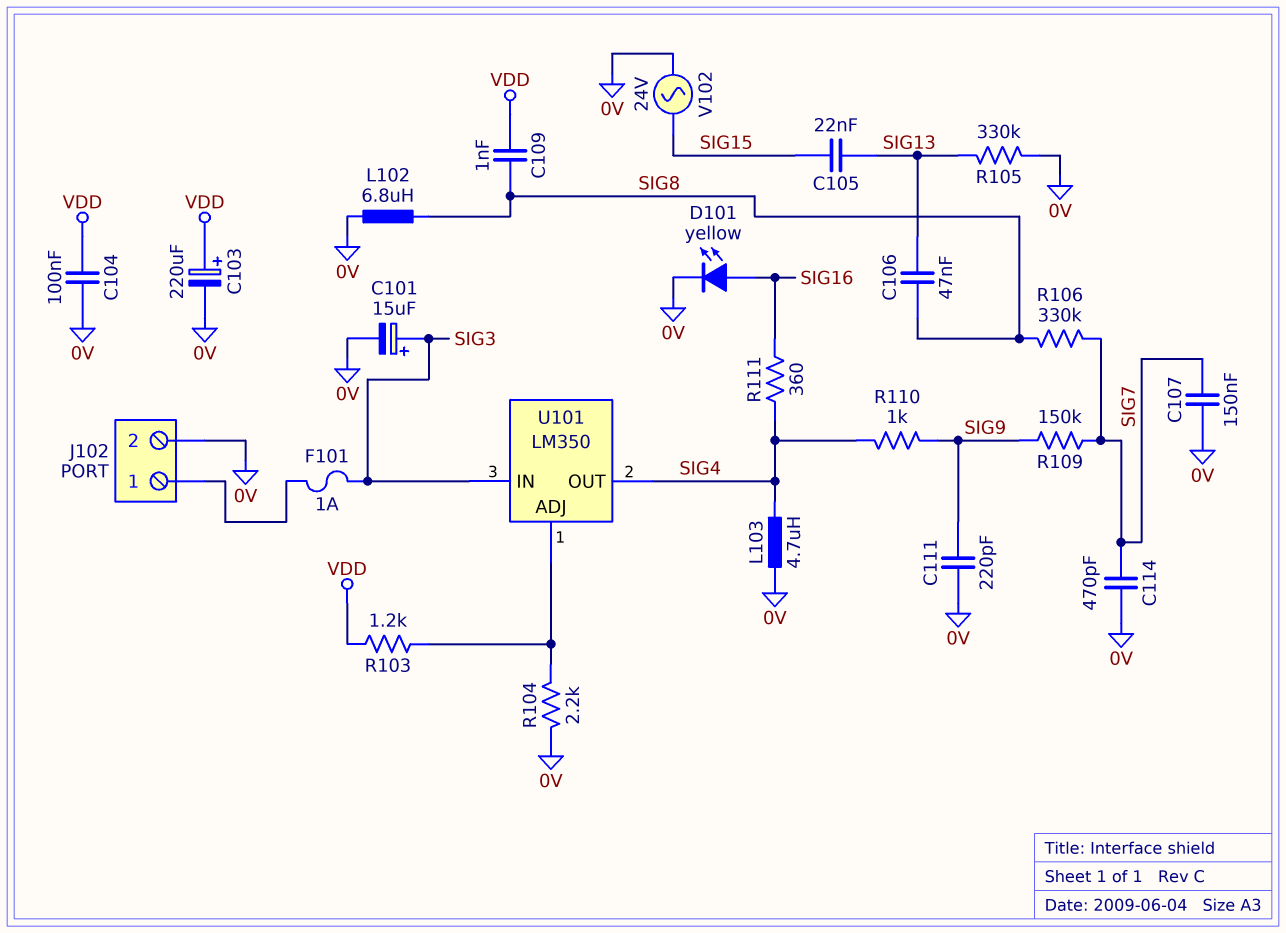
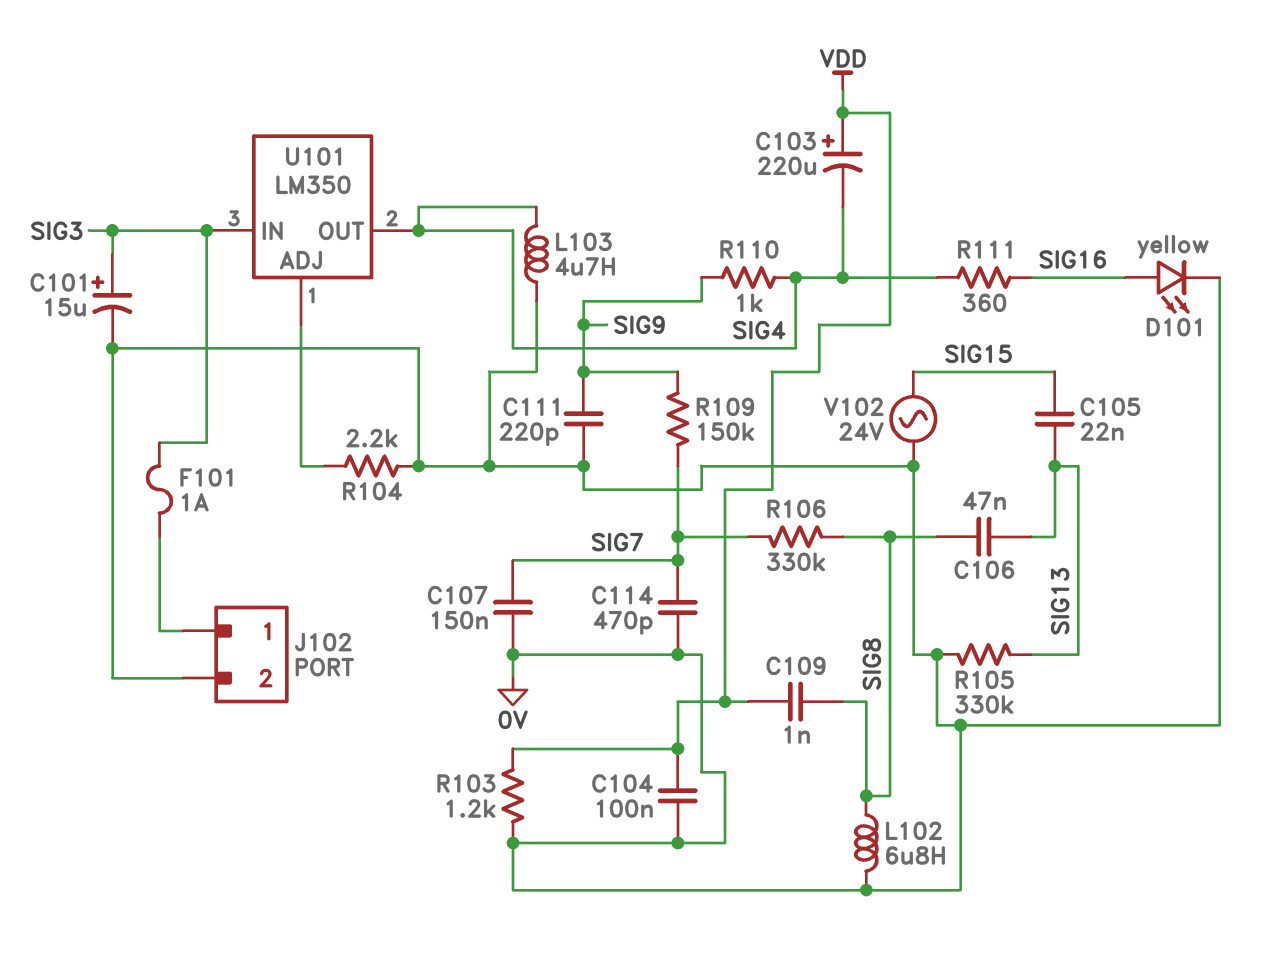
C103: 220uF (plus VDD, minus 0V) -> 220uF (plus VDD, minus SIG4)
R103: 1.2k (U101/ADJ, VDD) -> 1.2k (0V, VDD)

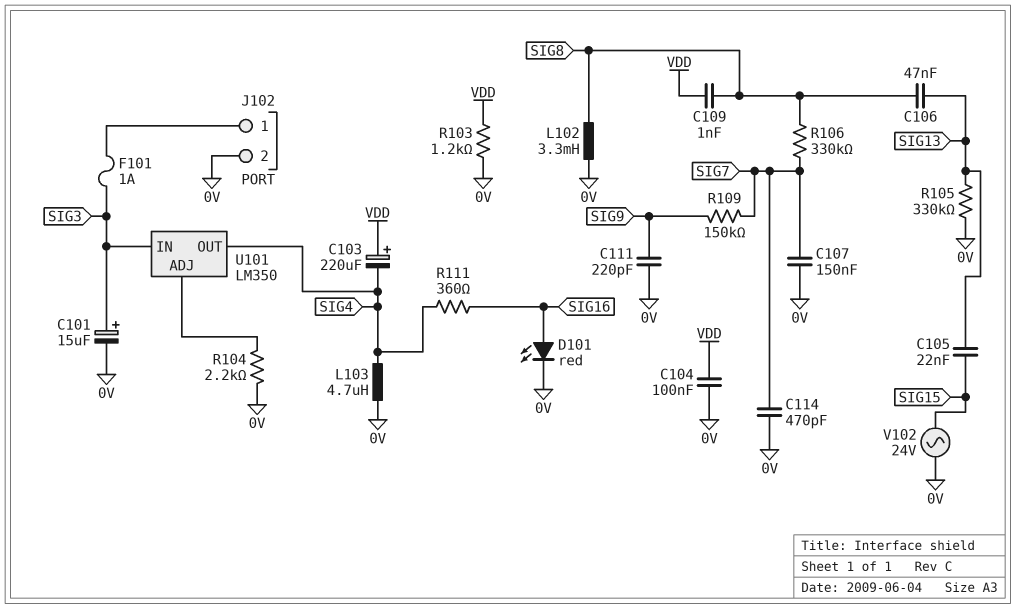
D101: LED yellow (A SIG16, K 0V) -> LED red (A SIG16, K 0V)
L102: 6.8uH (0V, SIG8) -> 3.3mH (0V, SIG8)
R110: 1k (SIG4, SIG9) -> none

